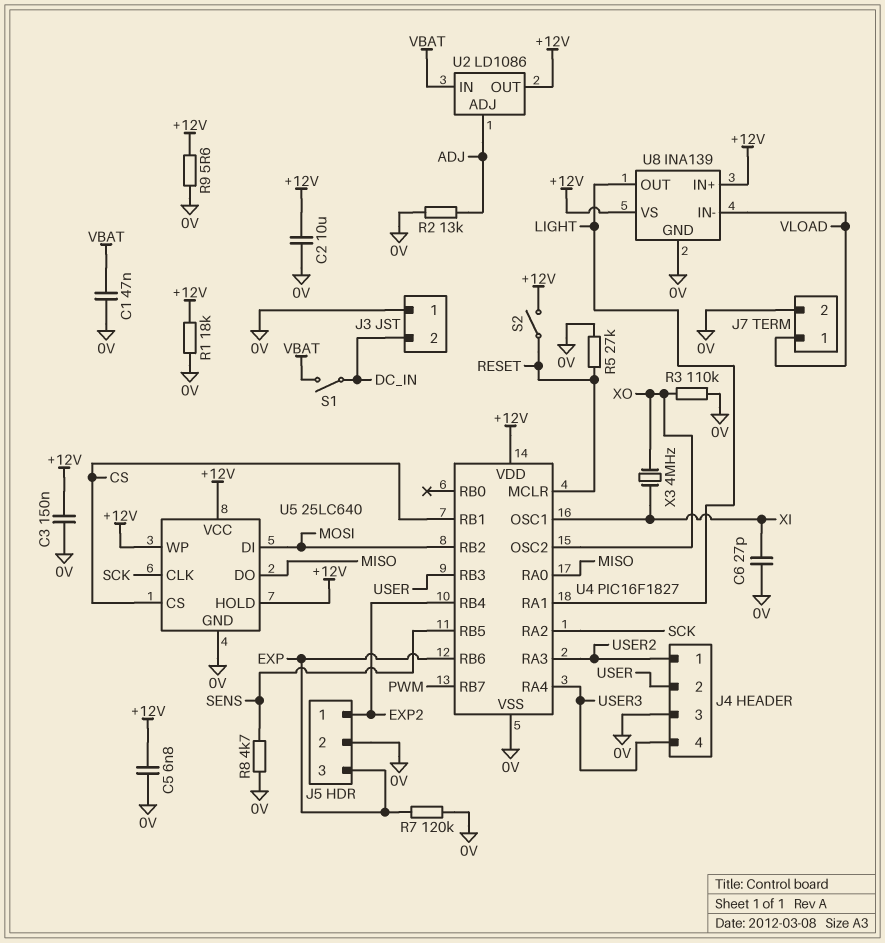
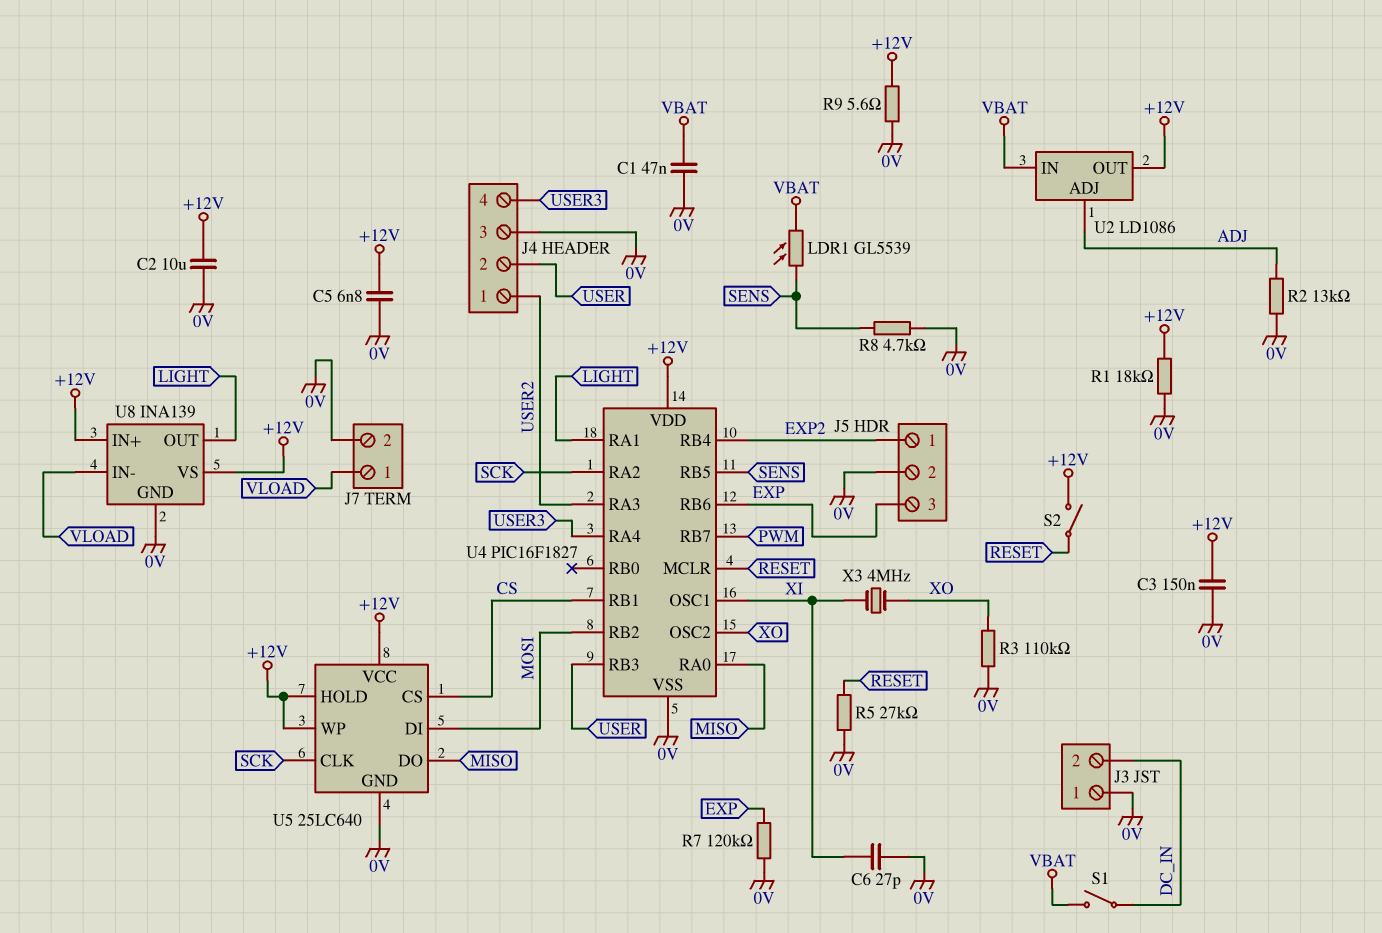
LDR1: none -> GL5539 (SENS, VBAT)

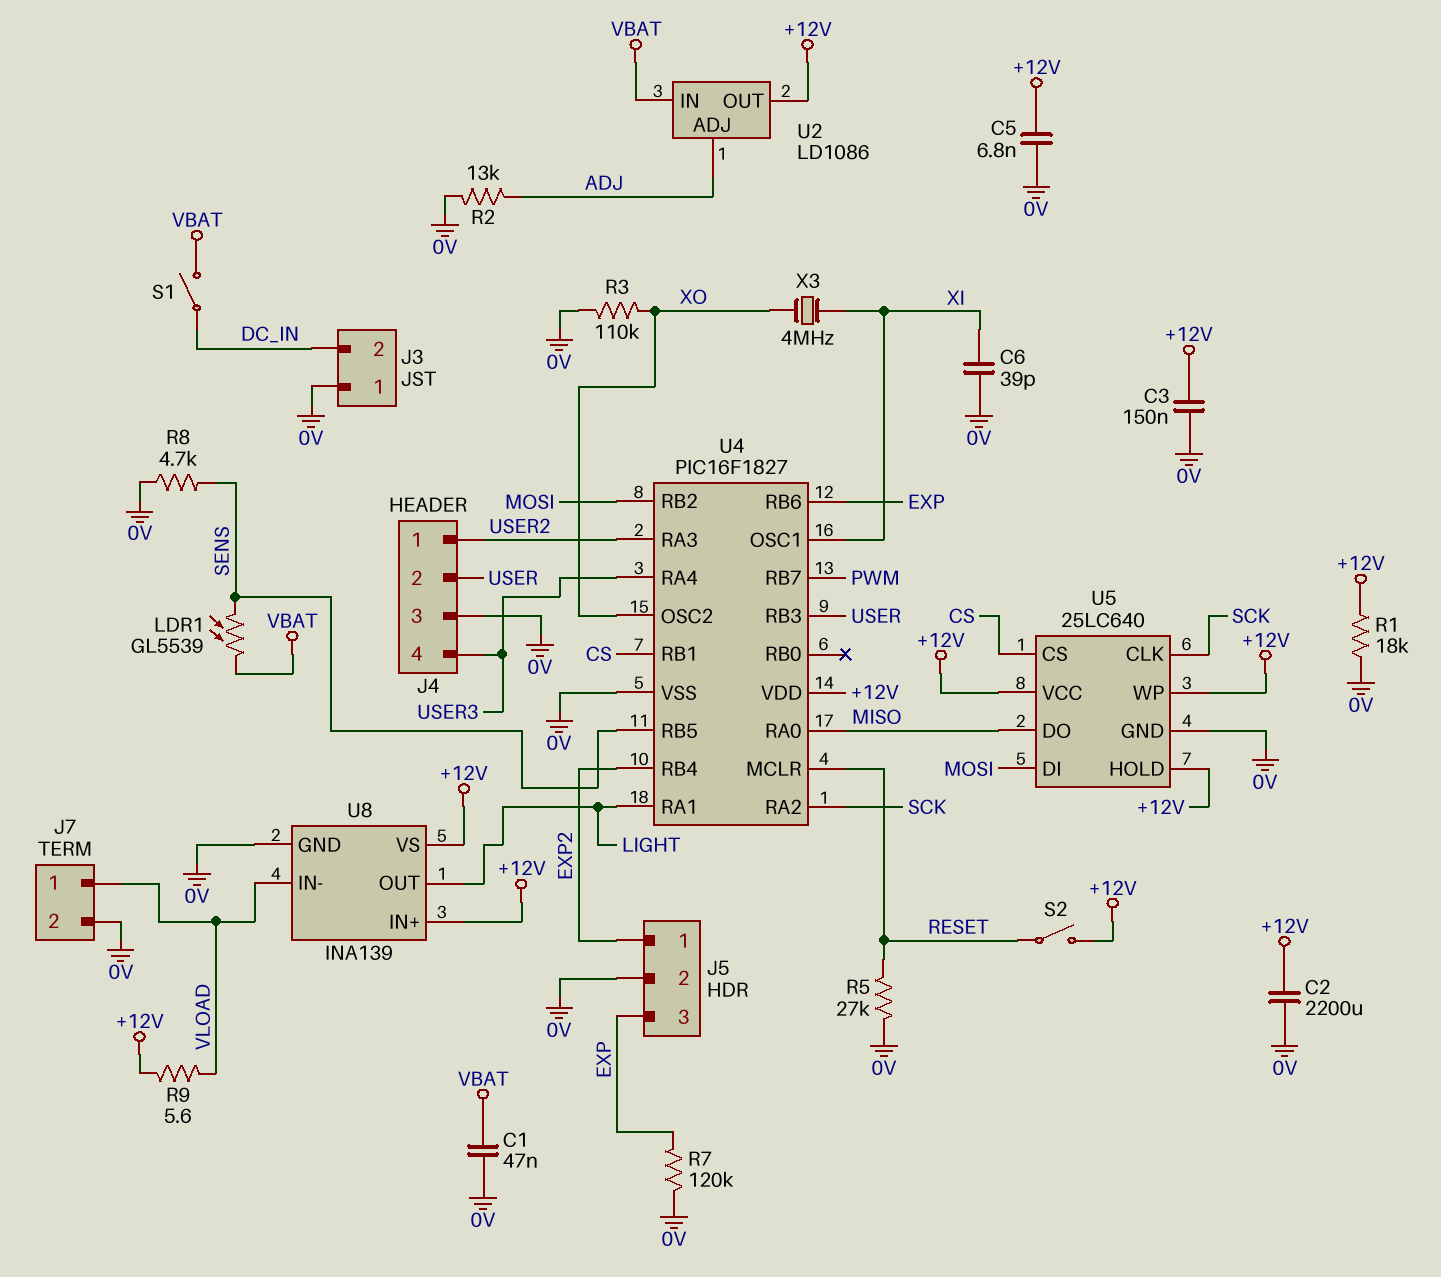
C2: 10uF (+12V, 0V) -> 2200uF (+12V, 0V)
C6: 27pF (0V, XI) -> 39pF (0V, XI)
R9: 5.6 (+12V, 0V) -> 5.6 (+12V, VLOAD)

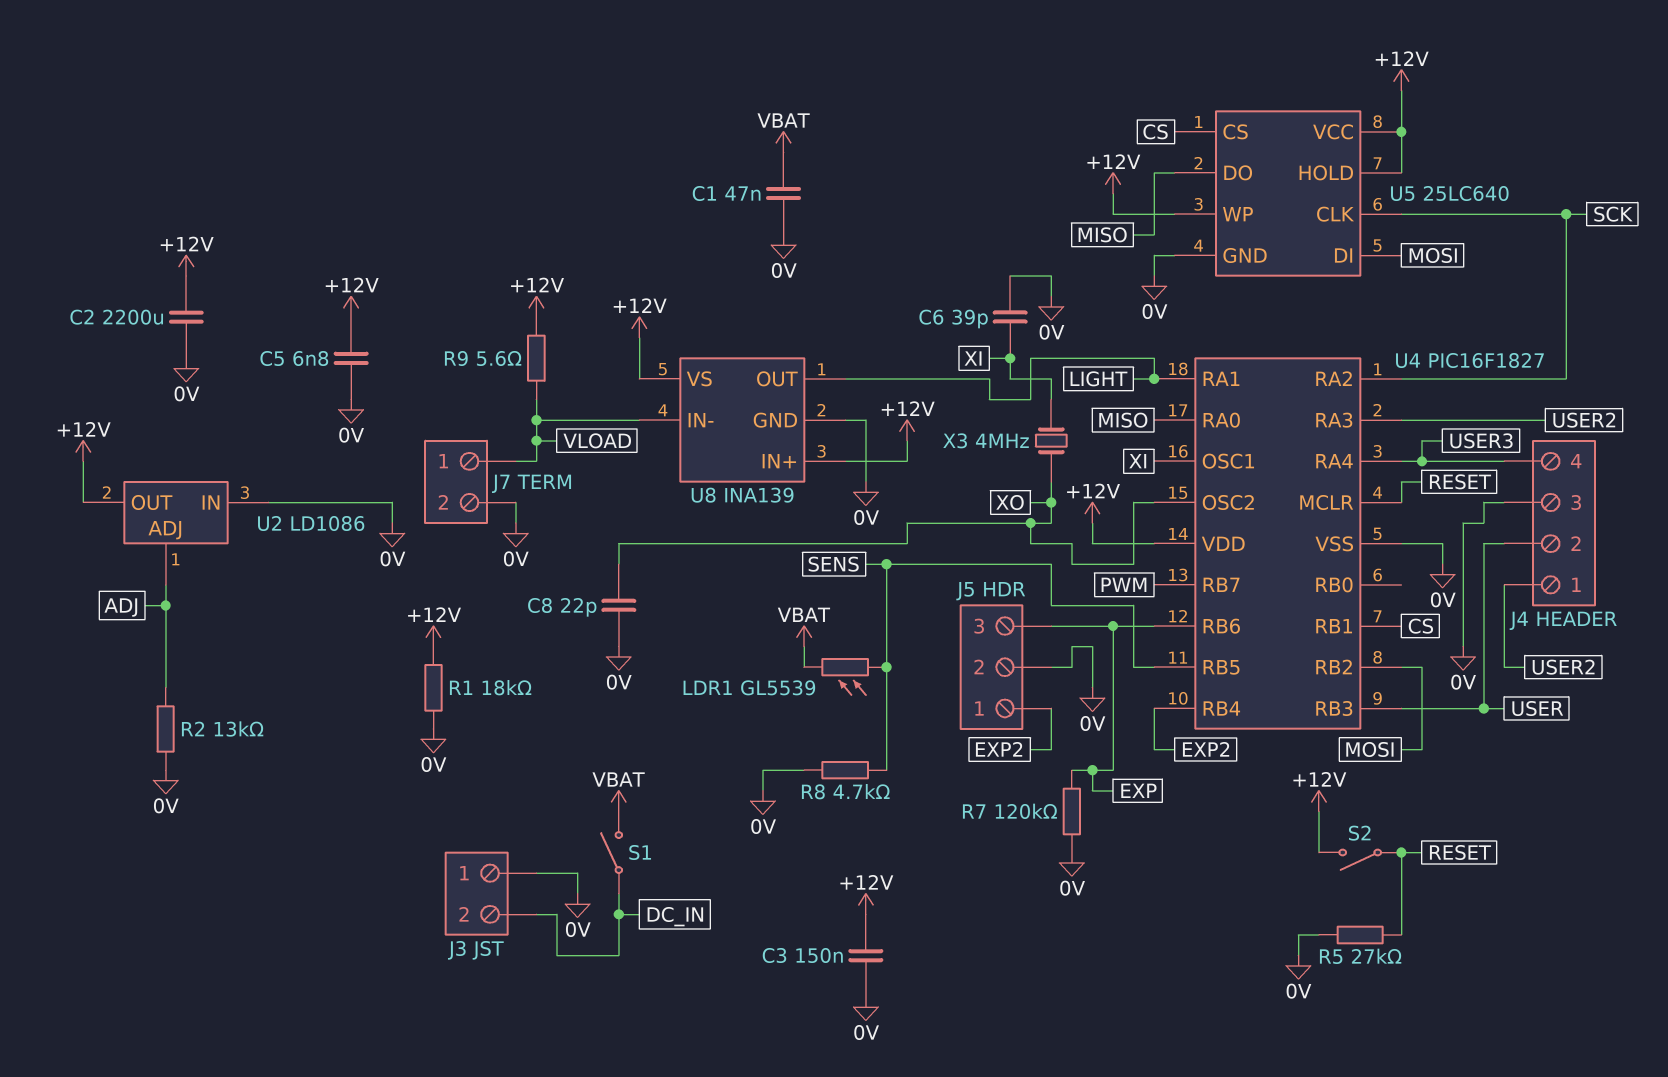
C8: none -> 22pF (0V, XO)
R3: 110k (0V, XO) -> none
U2 pin IN: VBAT -> 0V

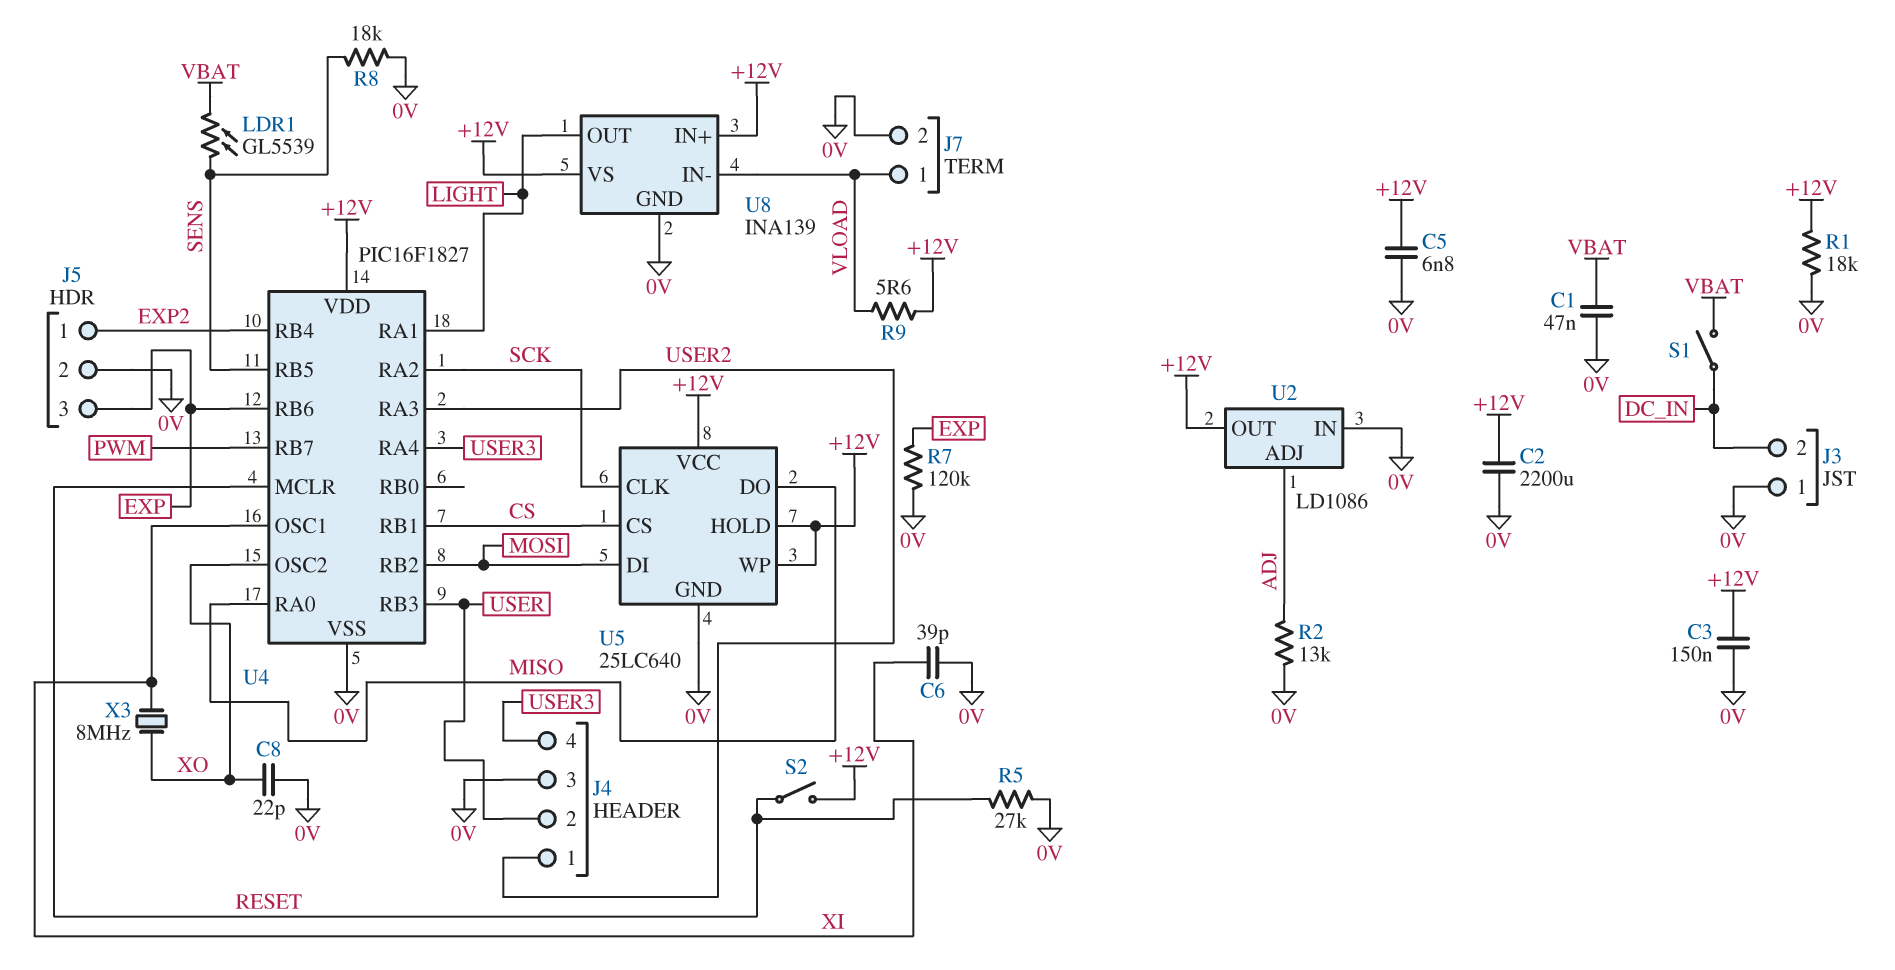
R8: 4.7k (0V, SENS) -> 18k (0V, SENS)
X3: 4MHz (XI, XO) -> 8MHz (XI, XO)

